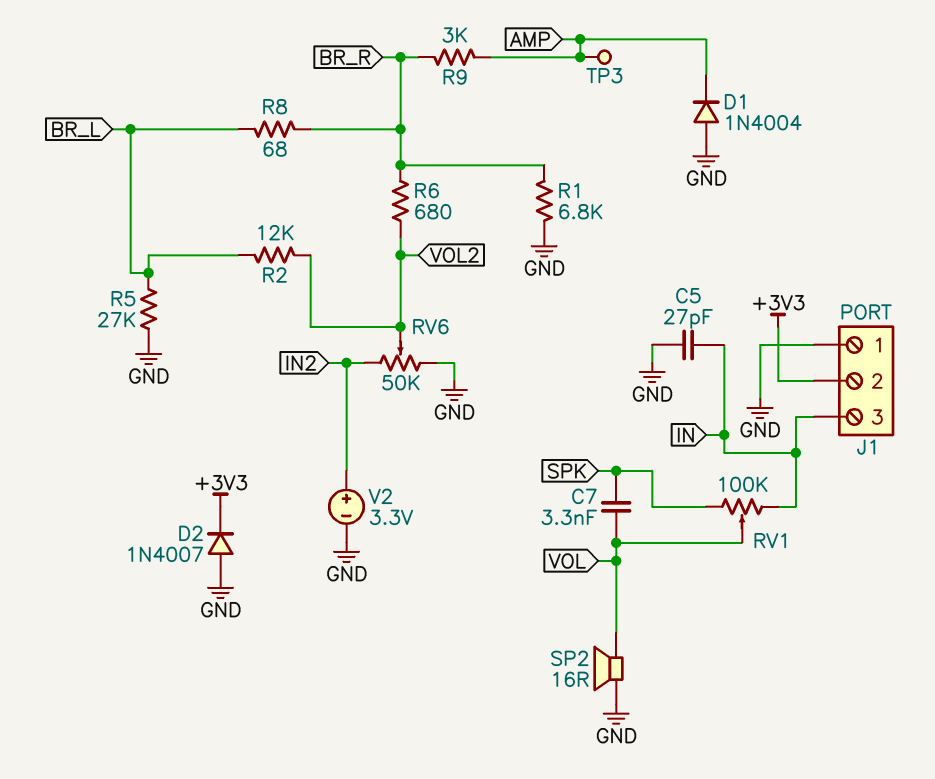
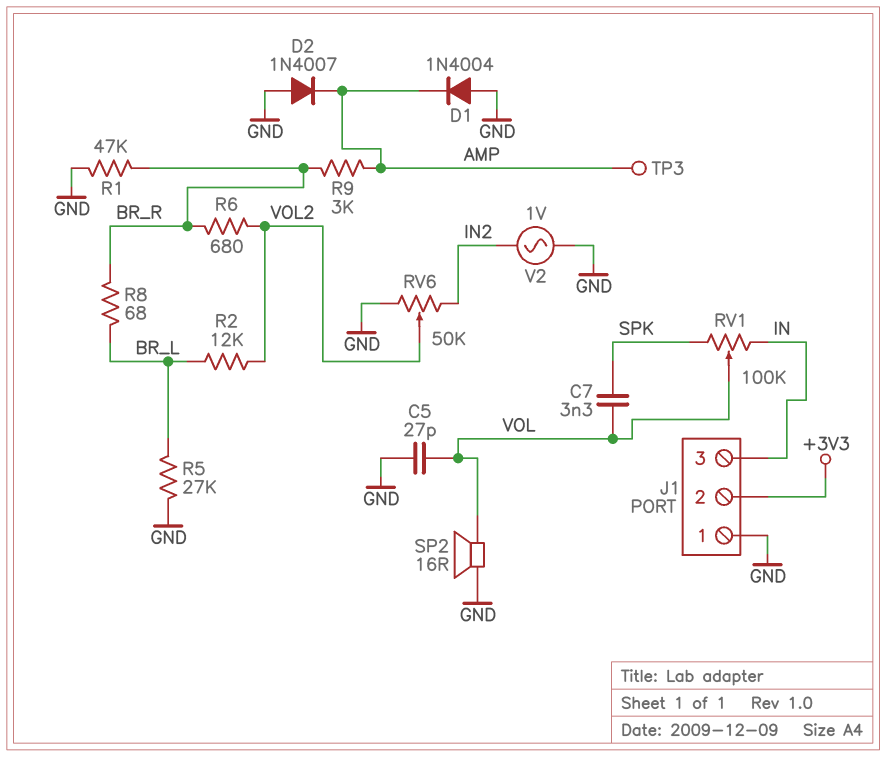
C5: 27pF (GND, IN) -> 27pF (GND, VOL)
D2: diode 1N4007 (A GND, K +3V3) -> diode 1N4007 (A GND, K AMP)
R1: 6.8k (BR_R, GND) -> 47k (BR_R, GND)
V2: 3.3V (plus IN2, minus GND) -> AC 1V (GND, IN2)

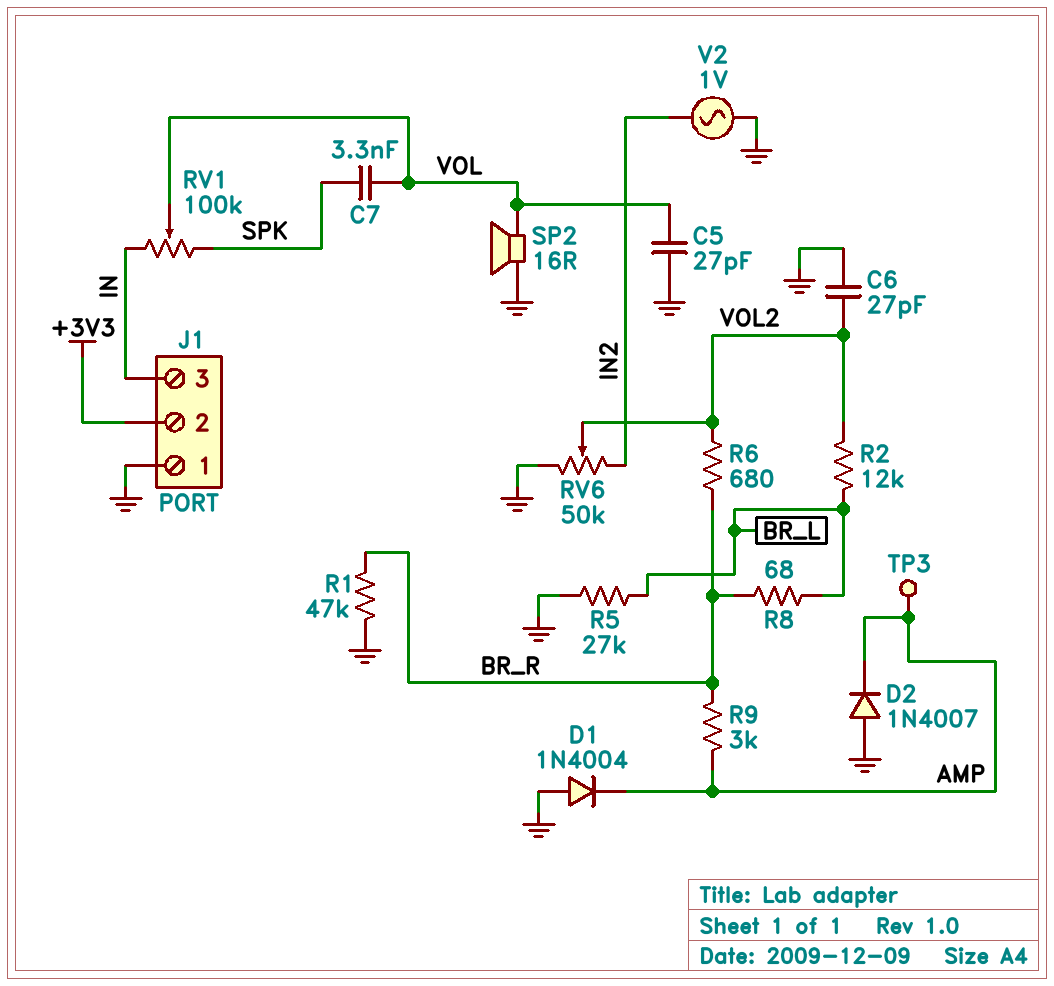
C6: none -> 27pF (GND, VOL2)

